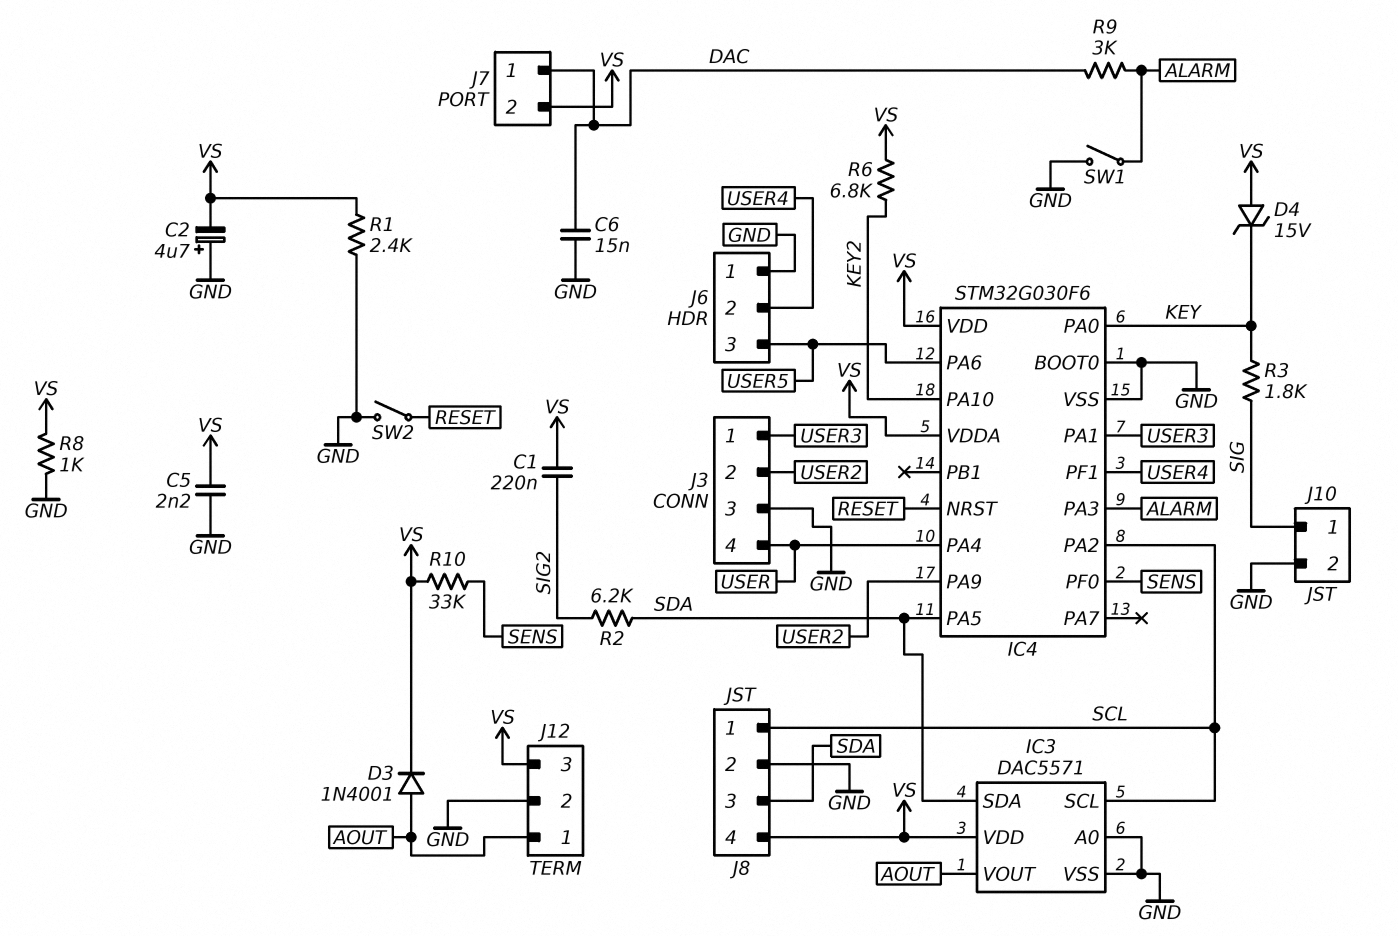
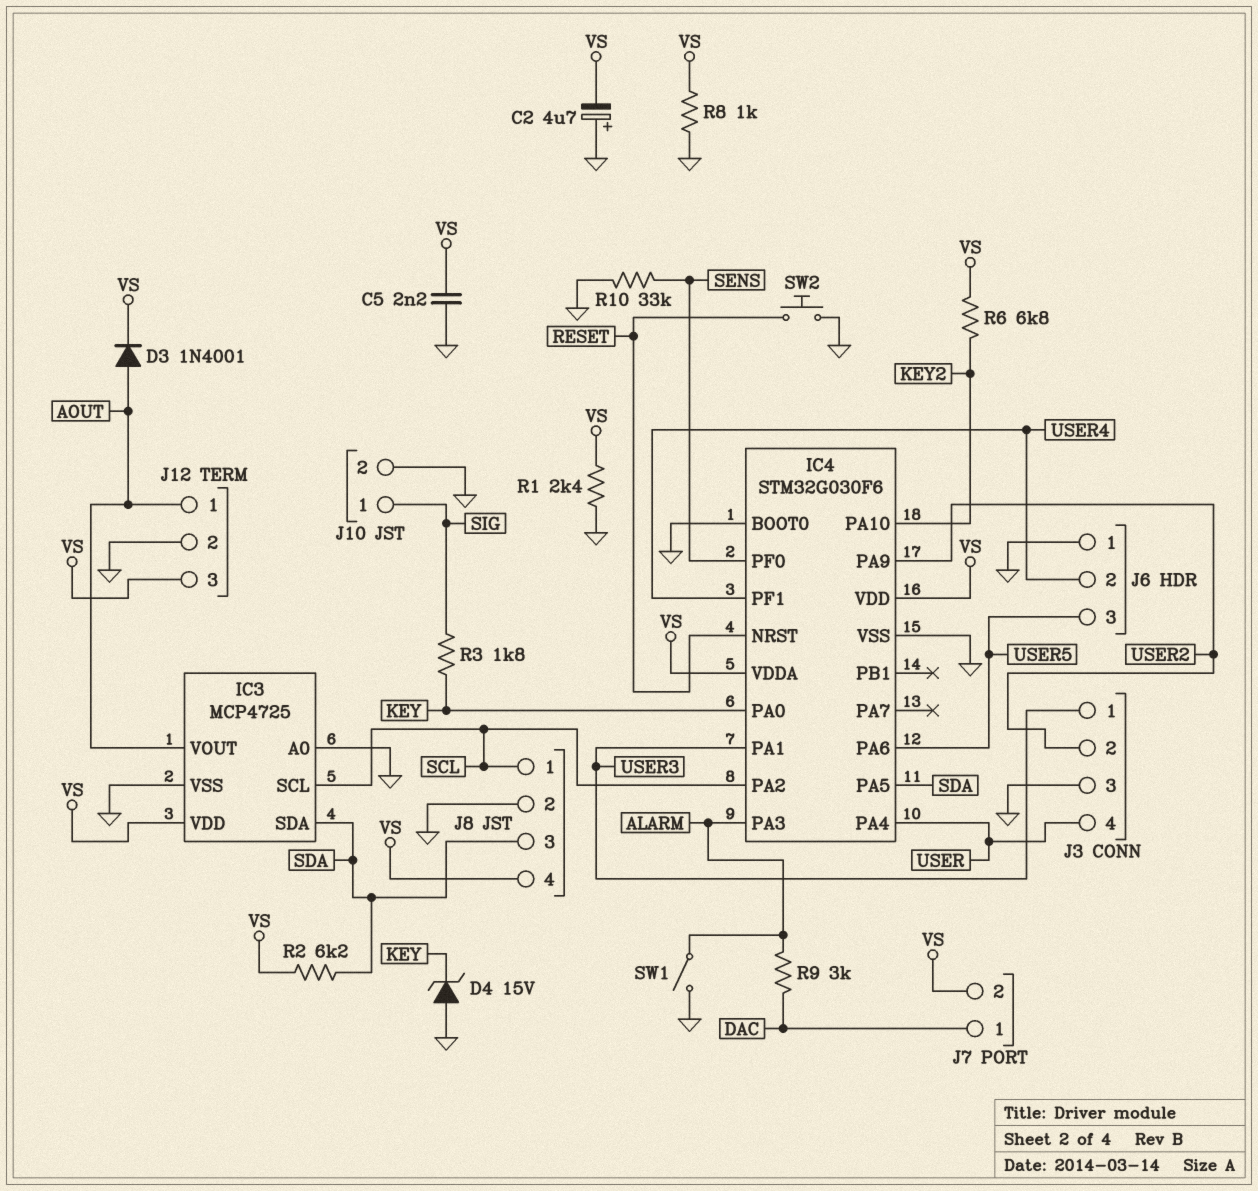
C1: 220nF (SIG2, VS) -> none
C6: 15nF (DAC, GND) -> none
D4: zener 15V (A VS, K KEY) -> zener 15V (A GND, K KEY)
IC3: DAC5571 -> MCP4725
R2: 6.2k (SDA, SIG2) -> 6.2k (SDA, VS)
R10: 33k (SENS, VS) -> 33k (GND, SENS)
SW2: switch (GND, RESET) -> button (GND, RESET)

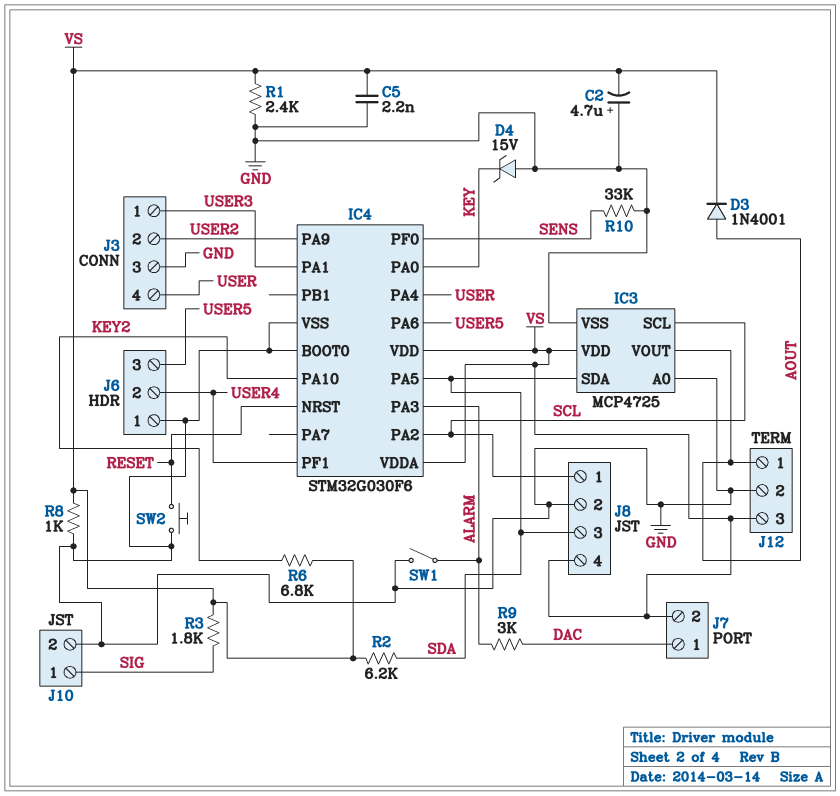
R3: 1.8k (KEY, SIG) -> 1.8k (SIG, VS)

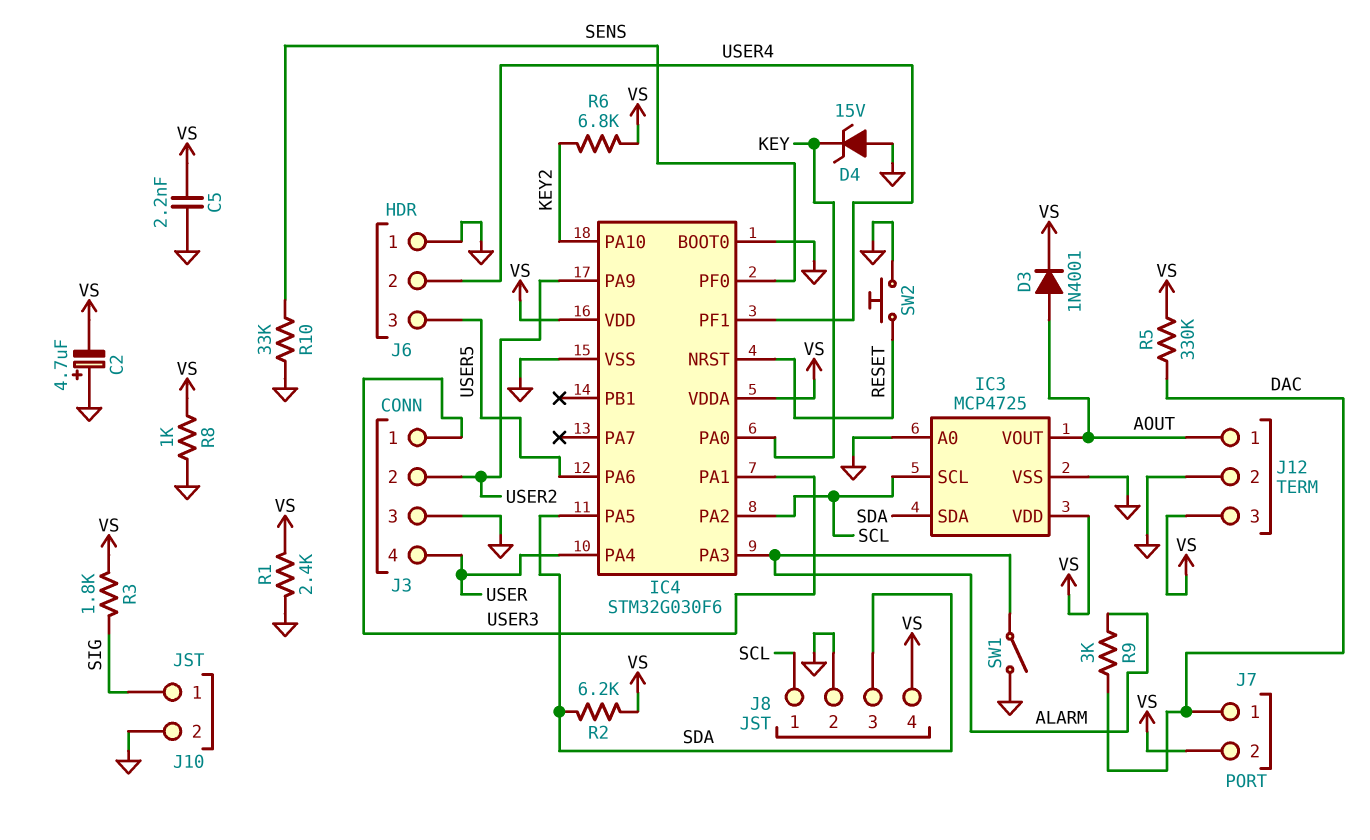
R5: none -> 330k (DAC, VS)

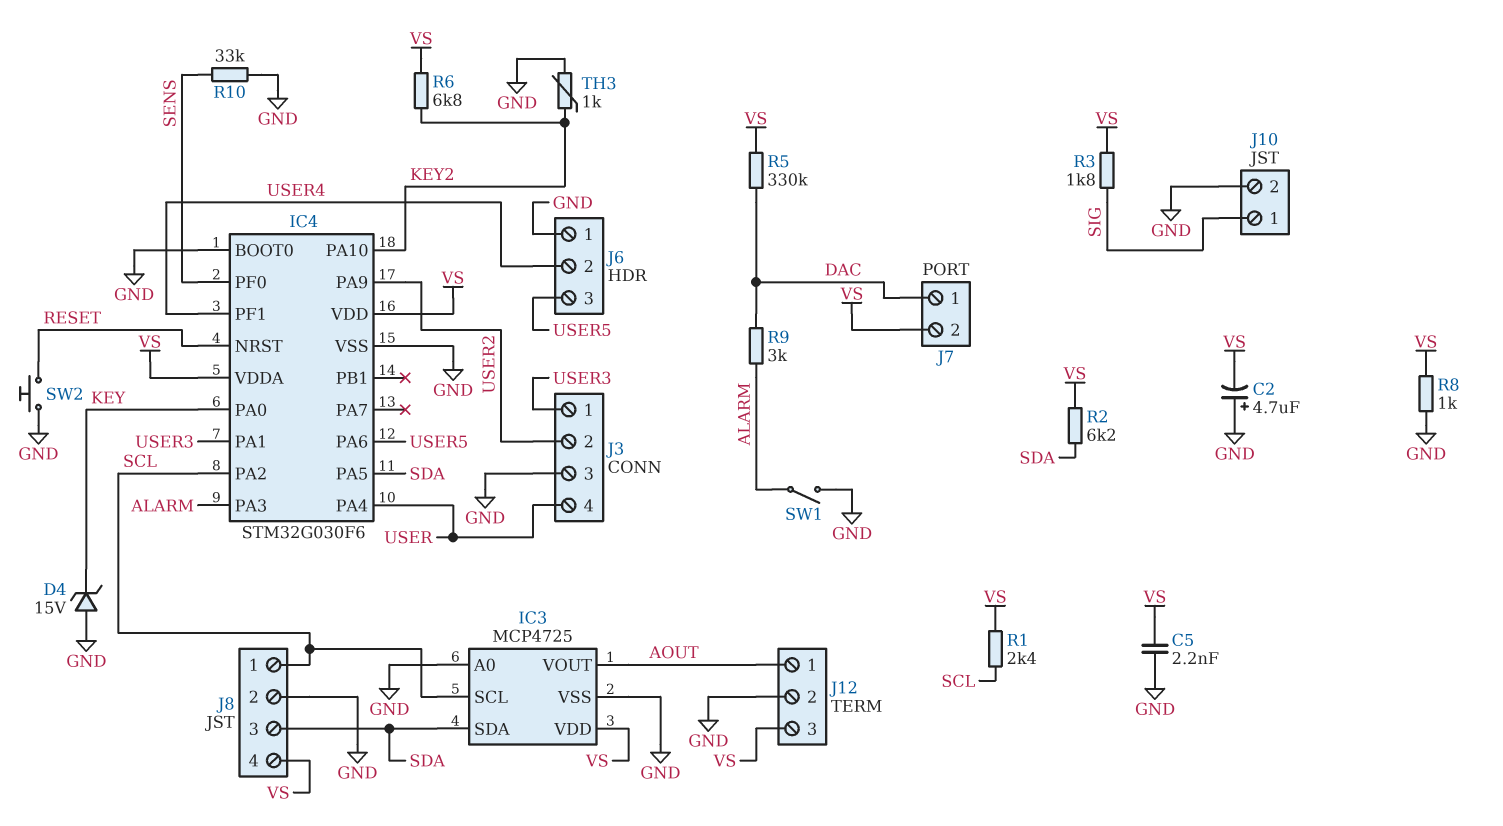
D3: diode 1N4001 (A AOUT, K VS) -> none
R1: 2.4k (GND, VS) -> 2.4k (SCL, VS)
TH3: none -> 1k (GND, KEY2)

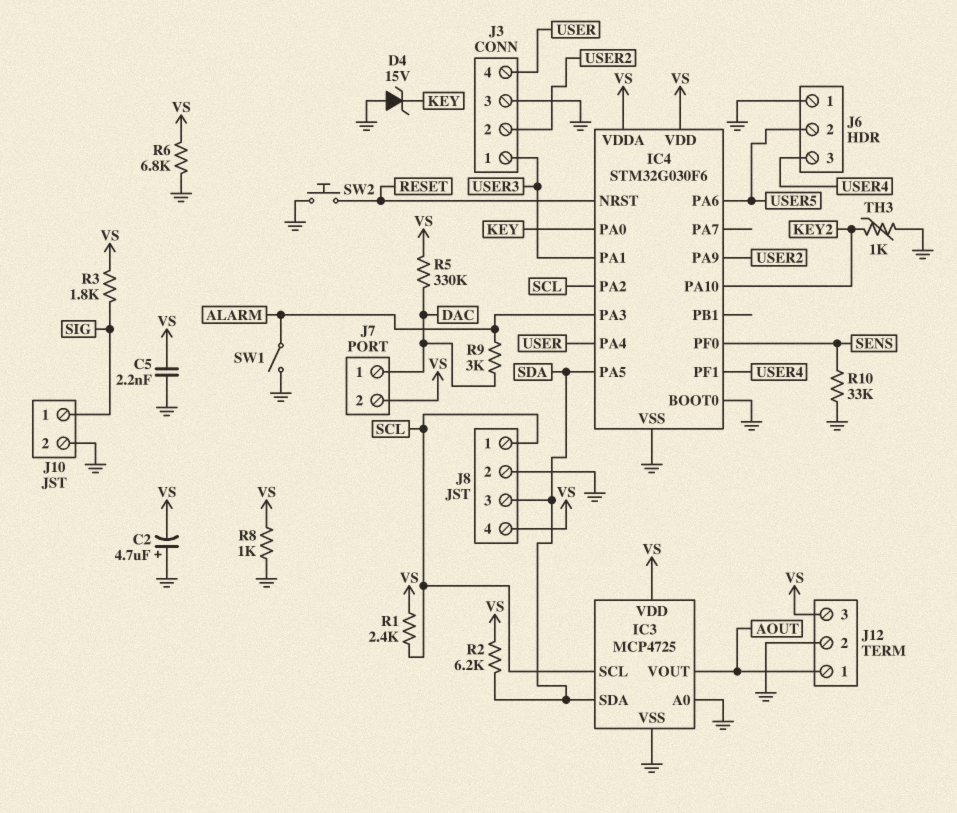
J6 pin 2: USER4 -> USER5
J6 pin 3: USER5 -> USER4
R6: 6.8k (KEY2, VS) -> 6.8k (GND, VS)

